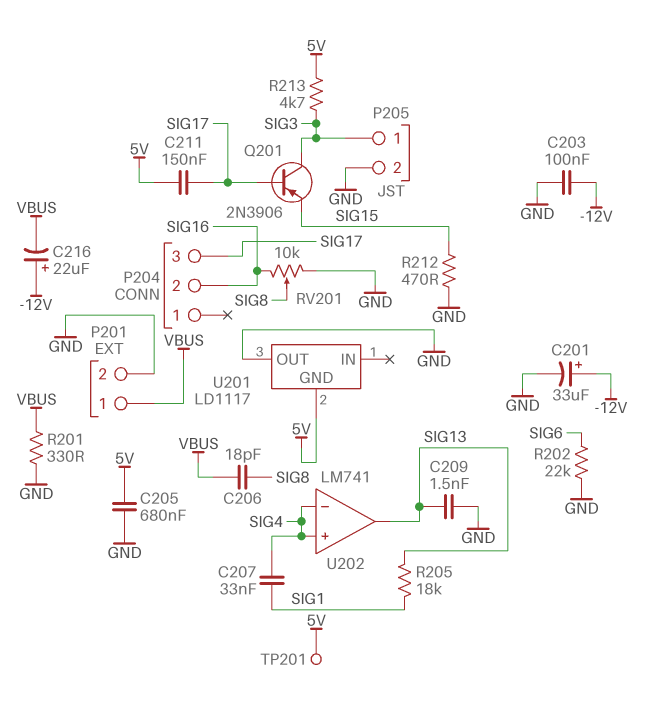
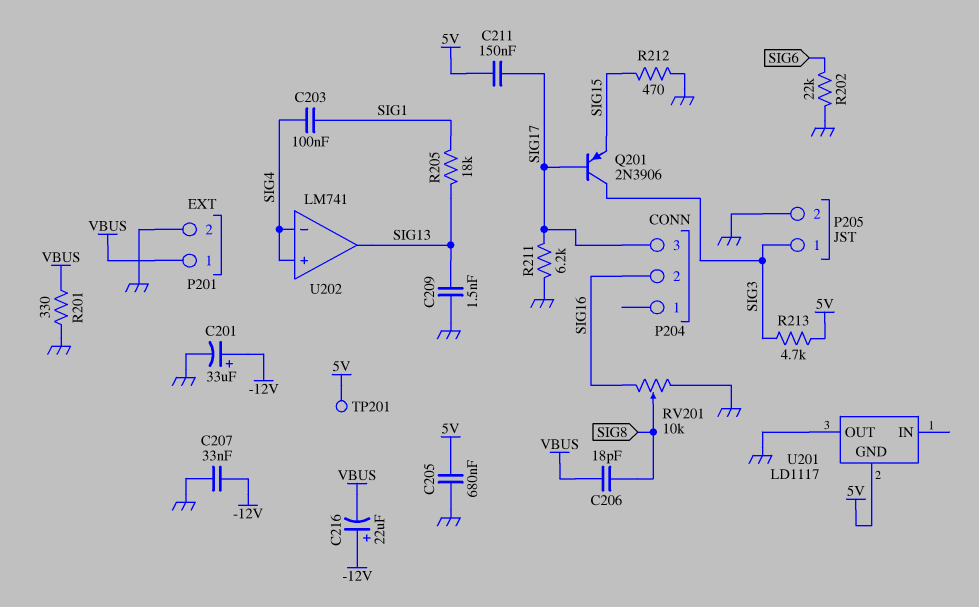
C203: 100nF (-12V, GND) -> 100nF (SIG1, SIG4)
C207: 33nF (SIG1, SIG4) -> 33nF (-12V, GND)
R211: none -> 6.2k (GND, SIG17)

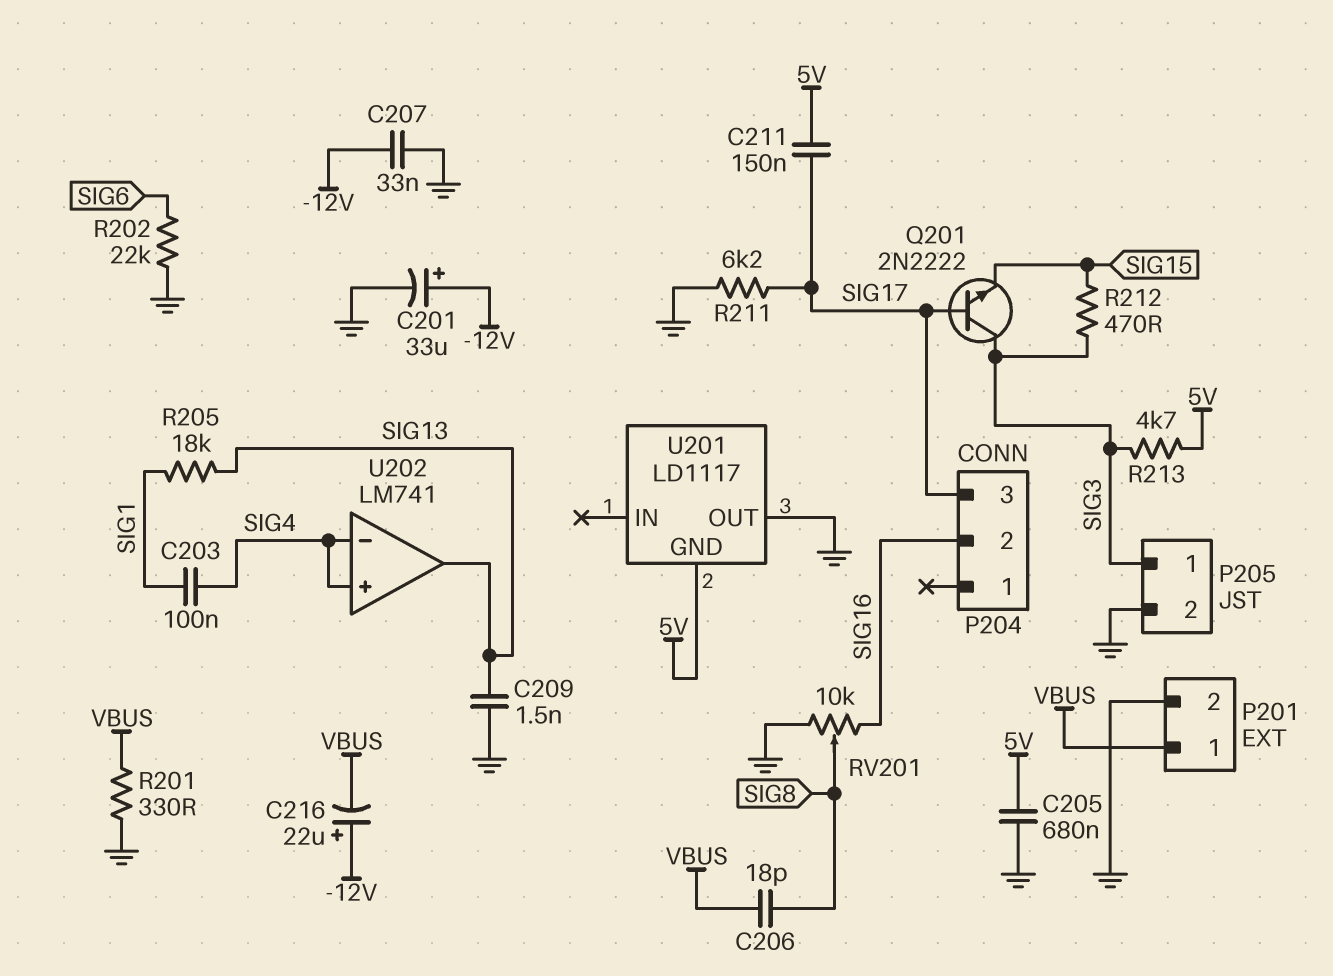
Q201: PNP 2N3906 (B SIG17, C SIG3, E SIG15) -> NPN 2N2222 (B SIG17, C SIG3, E SIG15)
R212: 470 (GND, SIG15) -> 470 (SIG3, SIG15)
TP201: test point (5V) -> none

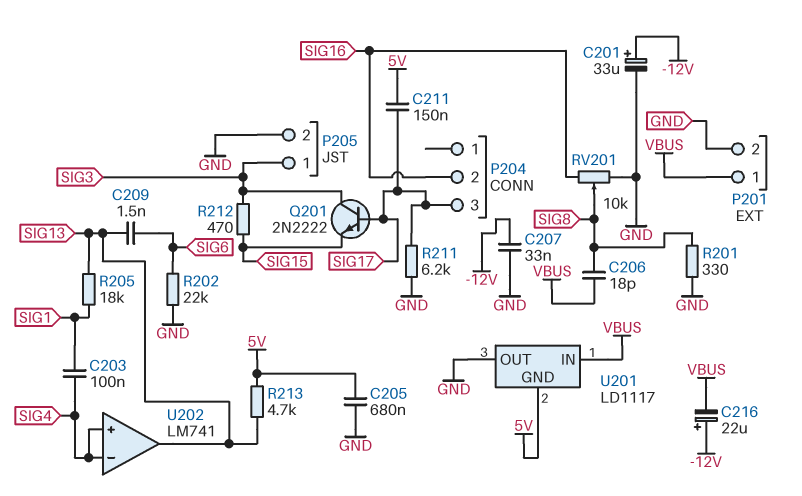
C209: 1.5nF (GND, SIG13) -> 1.5nF (SIG6, SIG13)
R201: 330 (GND, VBUS) -> 330 (GND, SIG8)
R213: 4.7k (5V, SIG3) -> 4.7k (5V, SIG13)
U201 pin IN: none -> VBUS

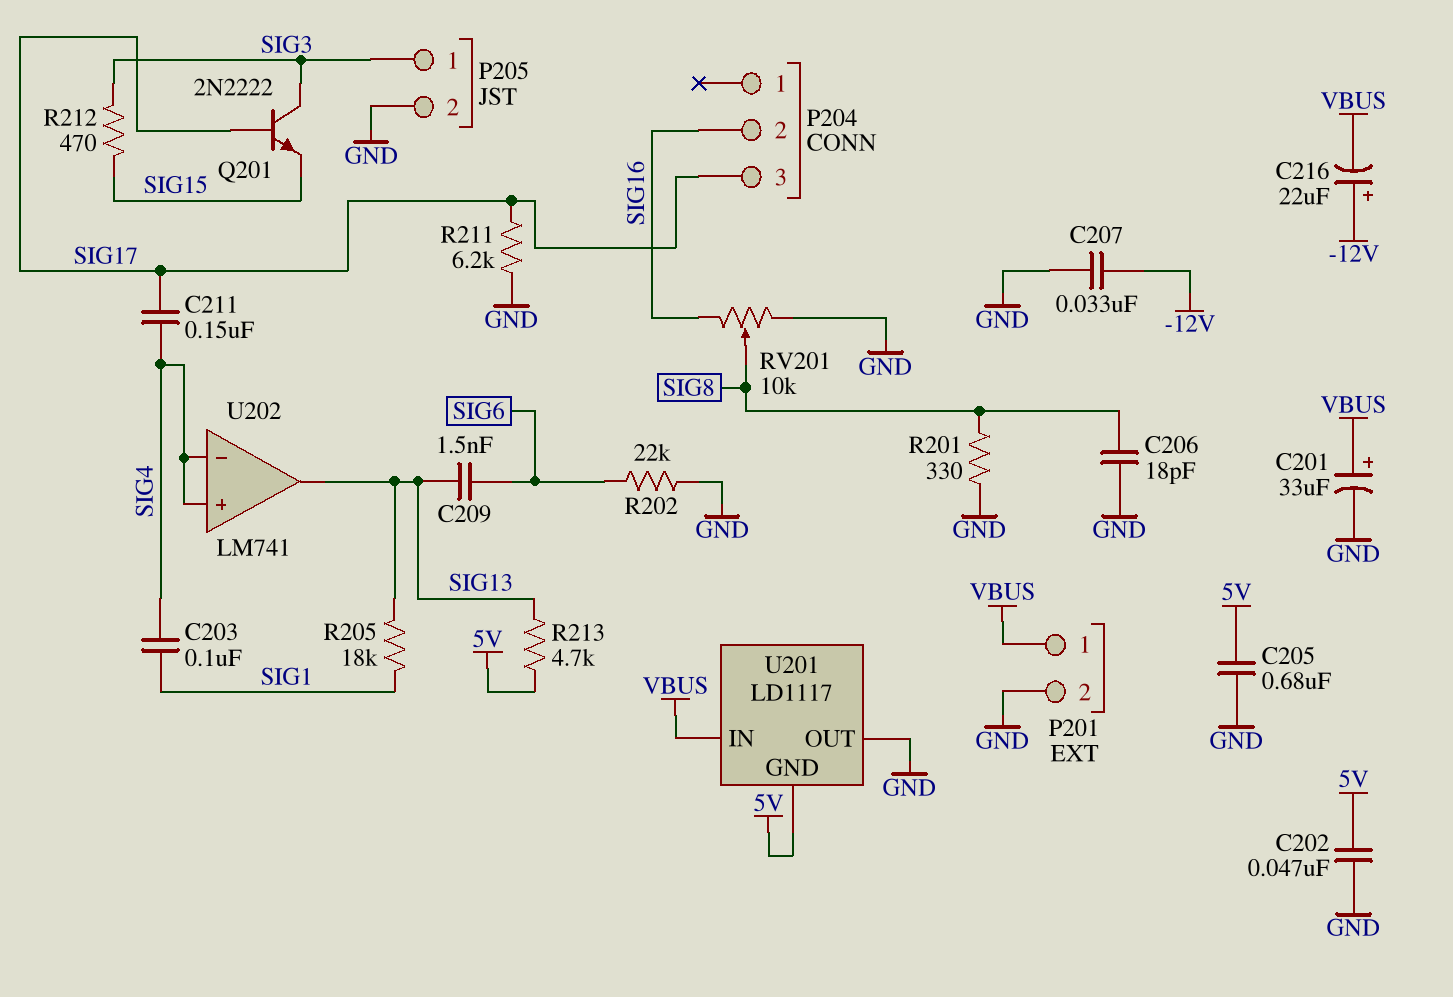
C201: 33uF (plus -12V, minus GND) -> 33uF (plus VBUS, minus GND)
C202: none -> 47nF (5V, GND)
C206: 18pF (SIG8, VBUS) -> 18pF (GND, SIG8)
C211: 150nF (5V, SIG17) -> 150nF (SIG4, SIG17)

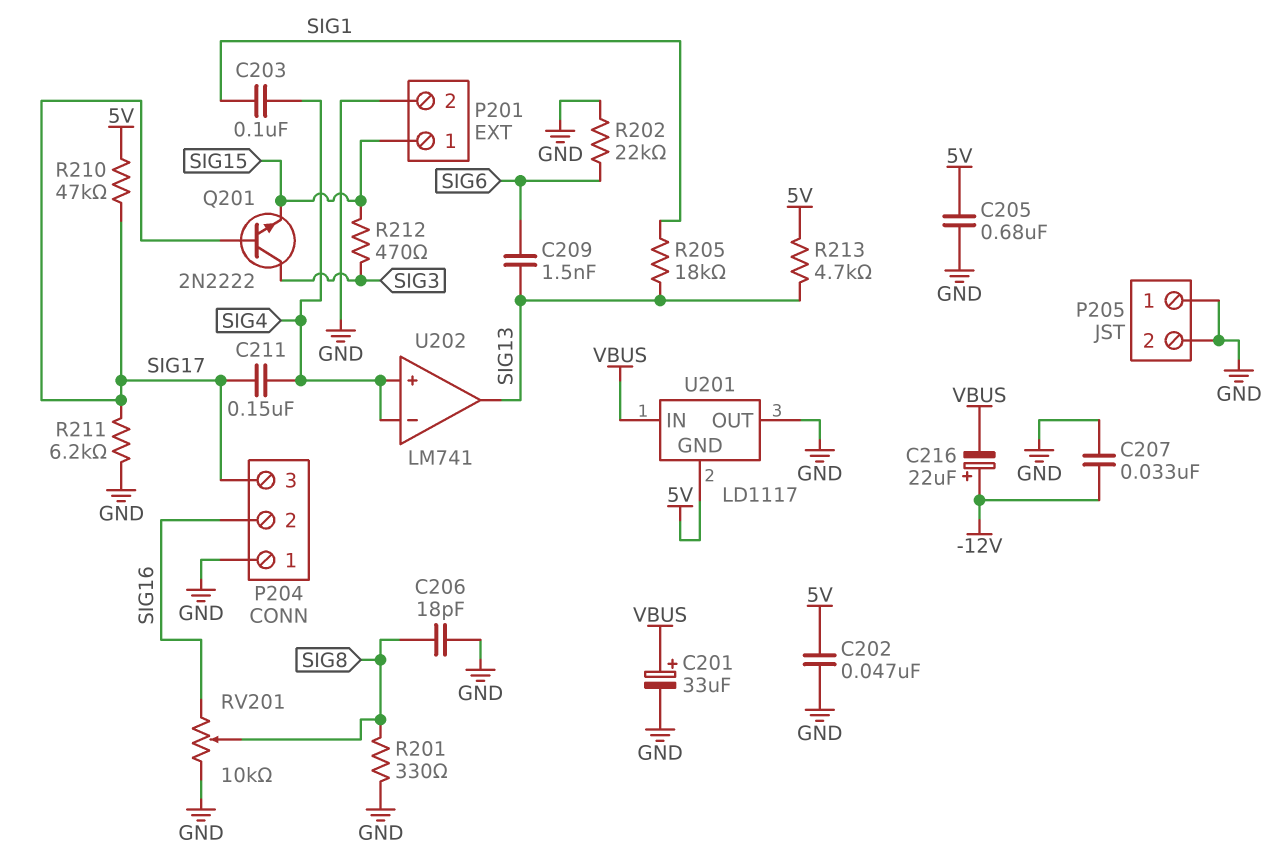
P201 pin 1: VBUS -> SIG15
P204 pin 1: none -> GND
P205 pin 1: SIG3 -> GND
R210: none -> 47k (5V, SIG17)

